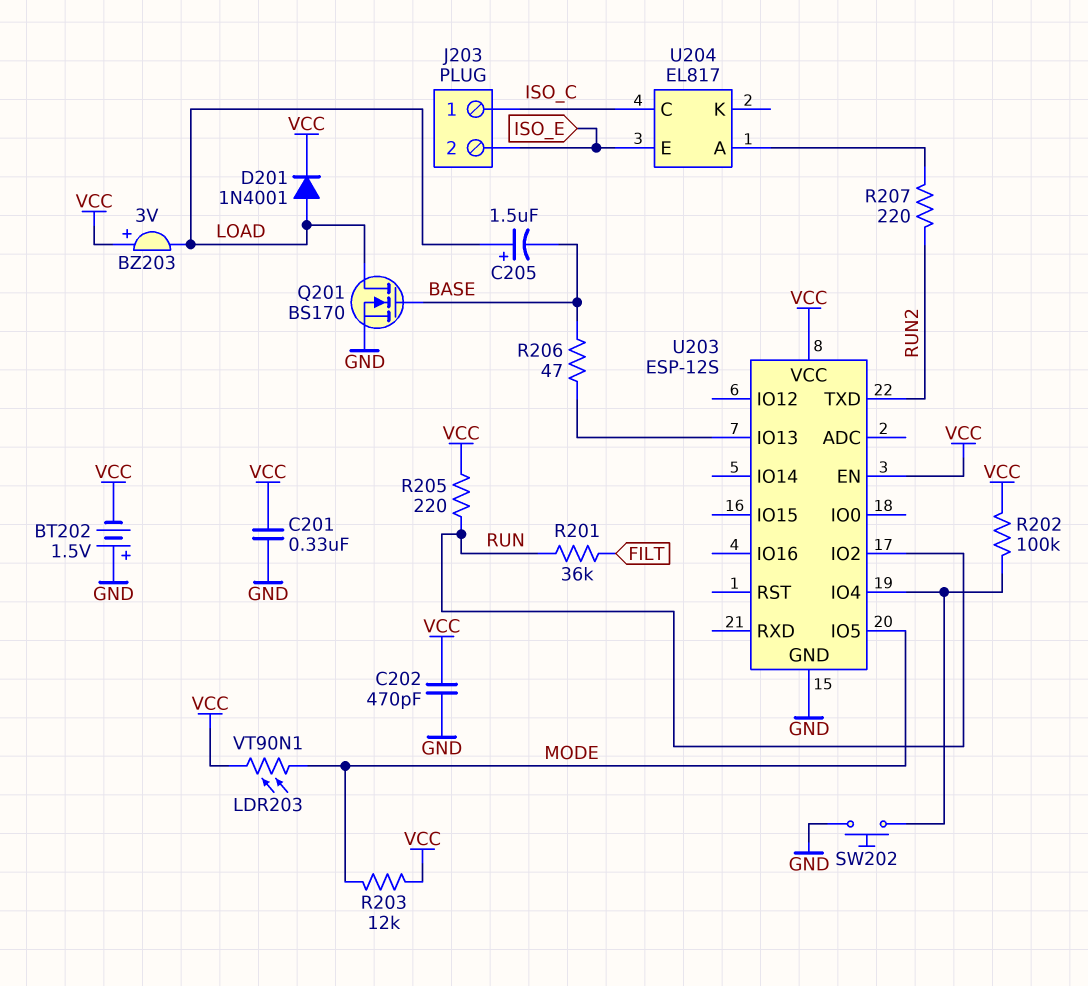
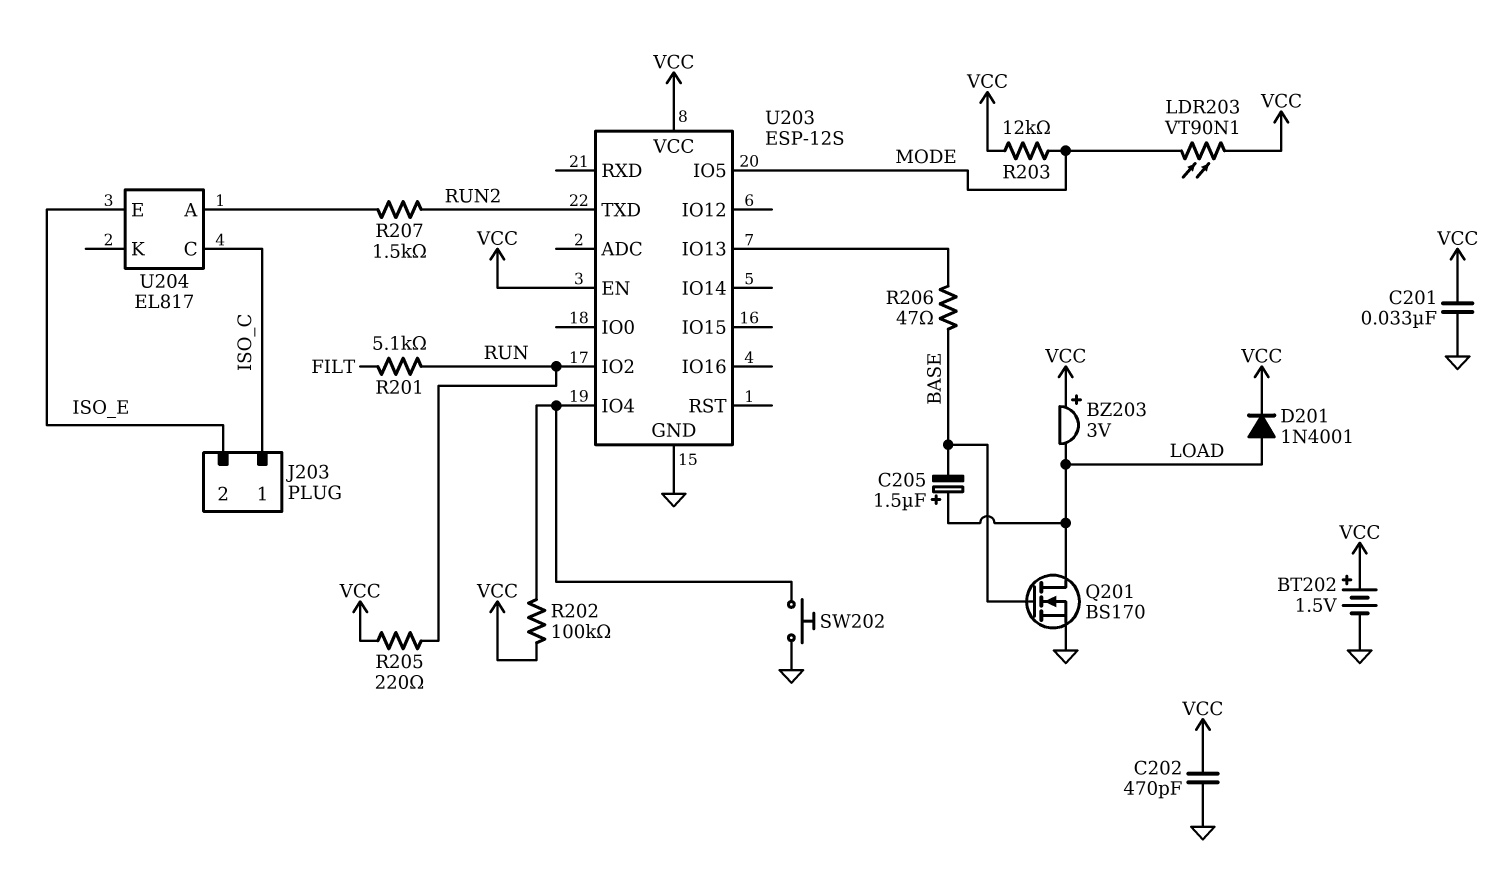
BT202: 1.5V (plus GND, minus VCC) -> 1.5V (plus VCC, minus GND)
C201: 330nF (GND, VCC) -> 33nF (GND, VCC)
R201: 36k (FILT, RUN) -> 5.1k (FILT, RUN)
R207: 220 (RUN2, U204/A) -> 1.5k (RUN2, U204/A)

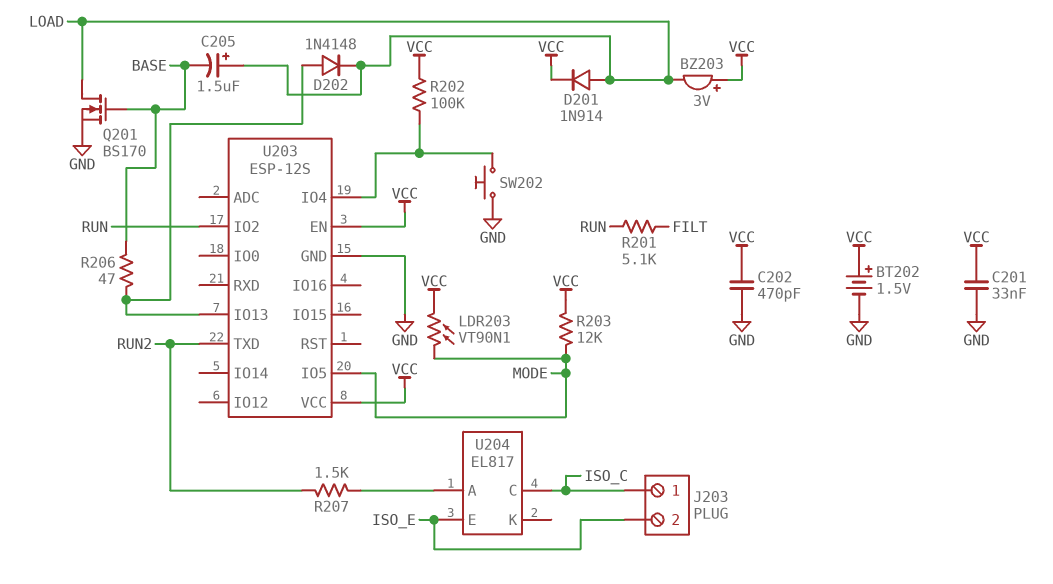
D201: diode 1N4001 (A LOAD, K VCC) -> diode 1N914 (A LOAD, K VCC)
D202: none -> diode 1N4148 (A U203/IO13, K LOAD)
R205: 220 (RUN, VCC) -> none

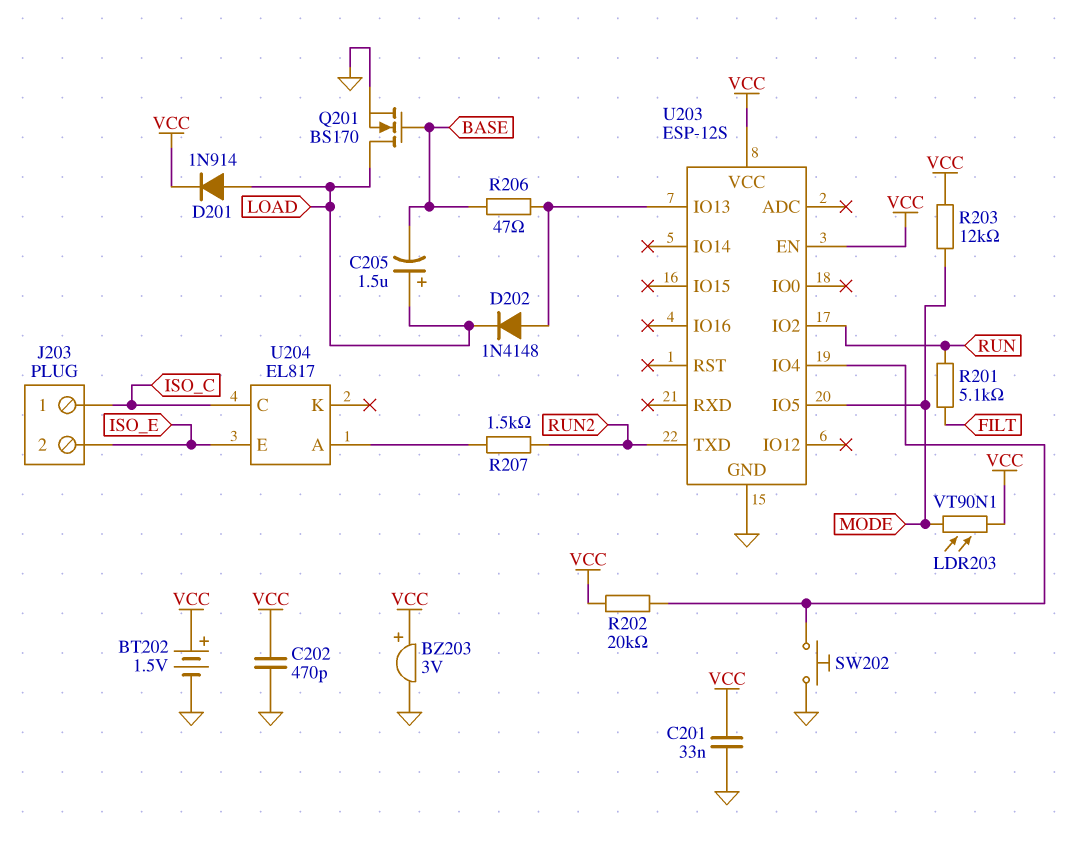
BZ203: buzzer 3V (plus VCC, minus LOAD) -> buzzer 3V (plus VCC, minus GND)
R202: 100k (U203/IO4, VCC) -> 20k (U203/IO4, VCC)

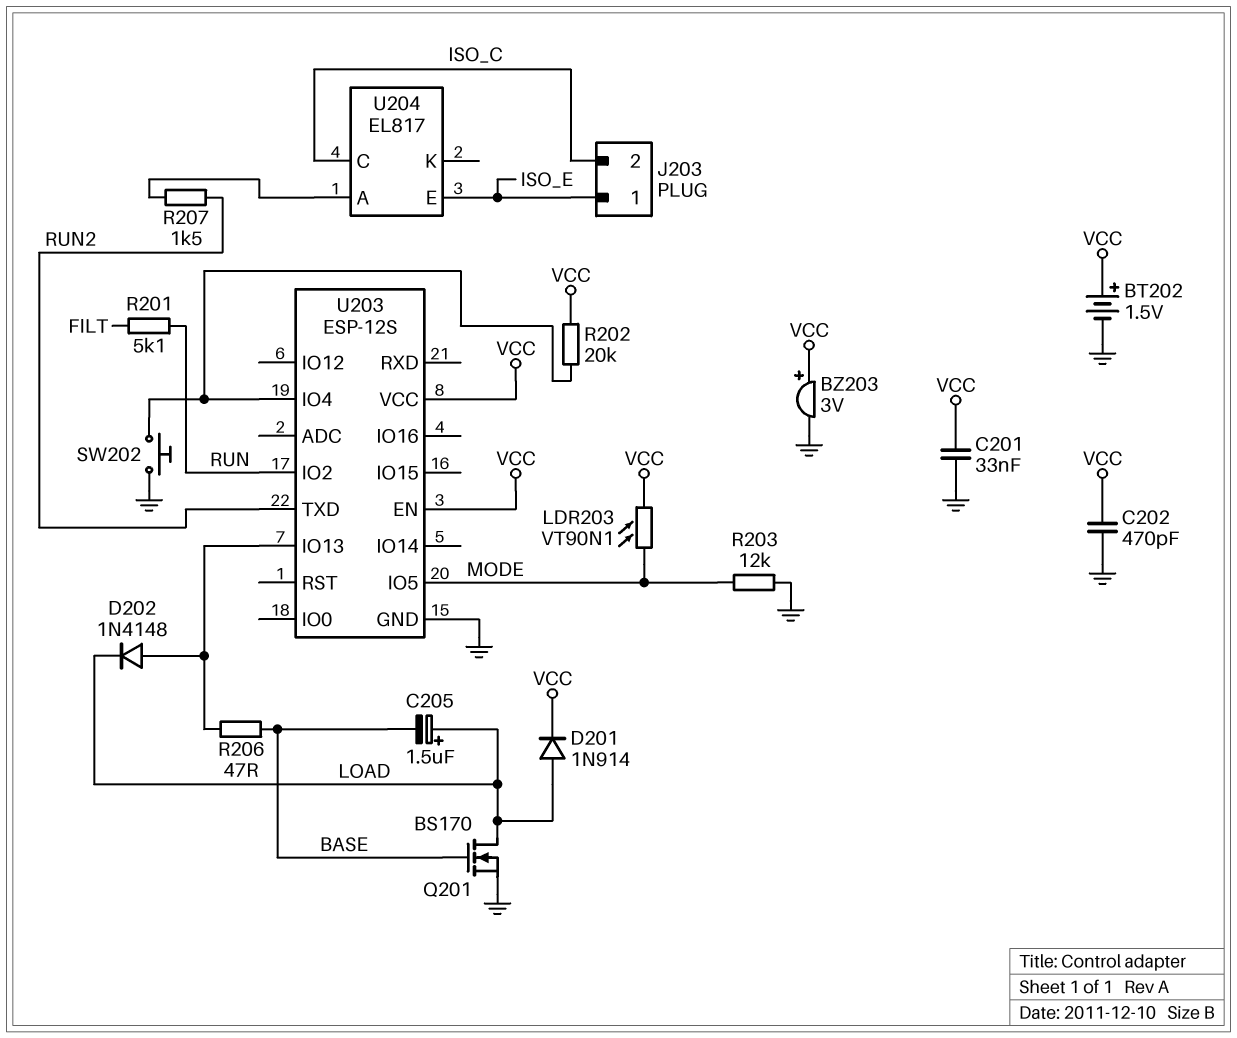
J203 pin 1: ISO_C -> ISO_E
J203 pin 2: ISO_E -> ISO_C
R203: 12k (MODE, VCC) -> 12k (GND, MODE)

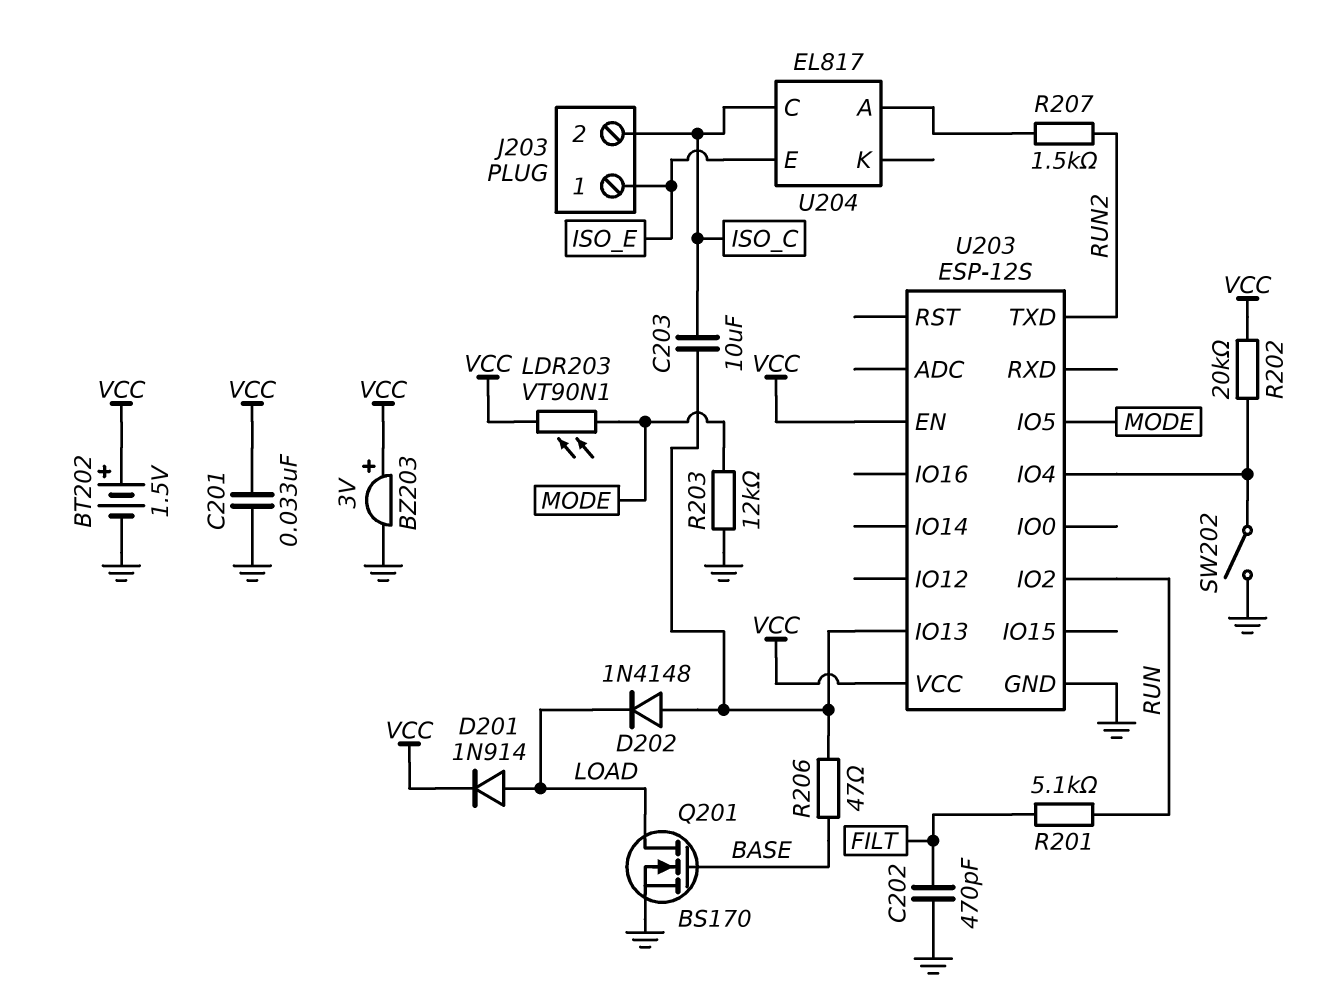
C202: 470pF (GND, VCC) -> 470pF (FILT, GND)
C203: none -> 10uF (ISO_C, U203/IO13)
C205: 1.5uF (plus LOAD, minus BASE) -> none
SW202: button (GND, U203/IO4) -> switch (GND, U203/IO4)

